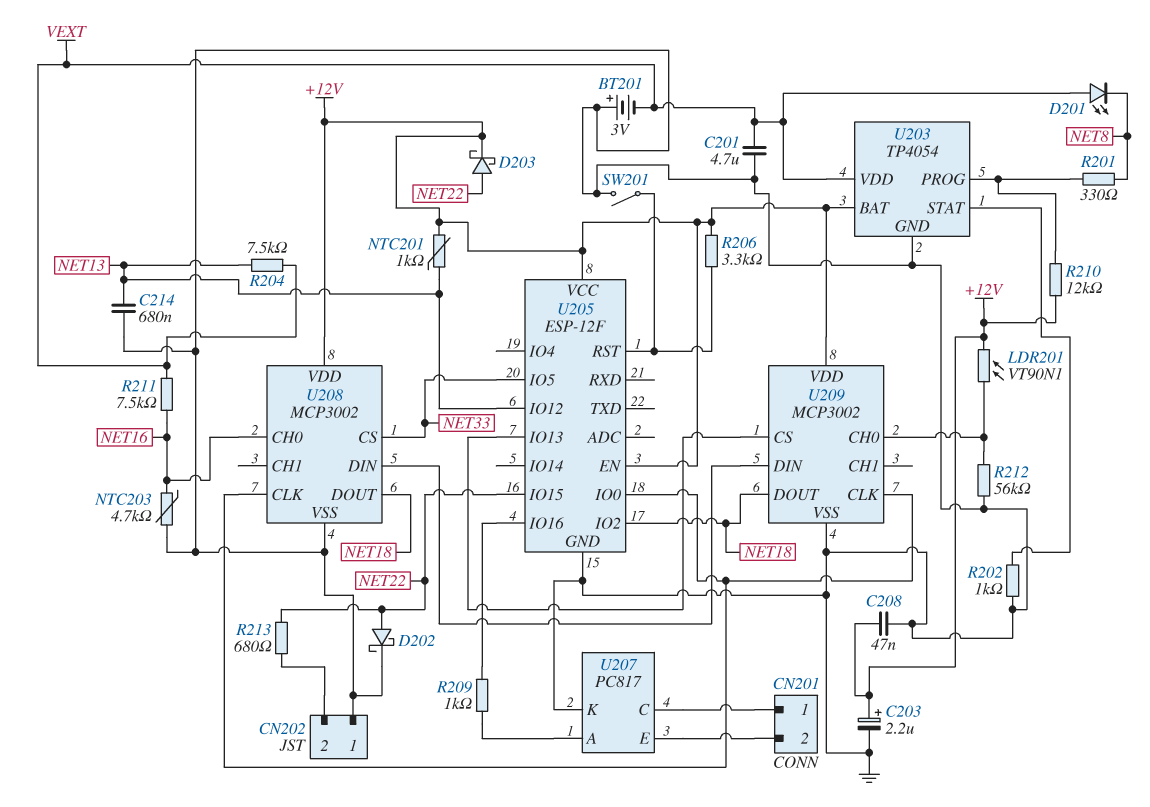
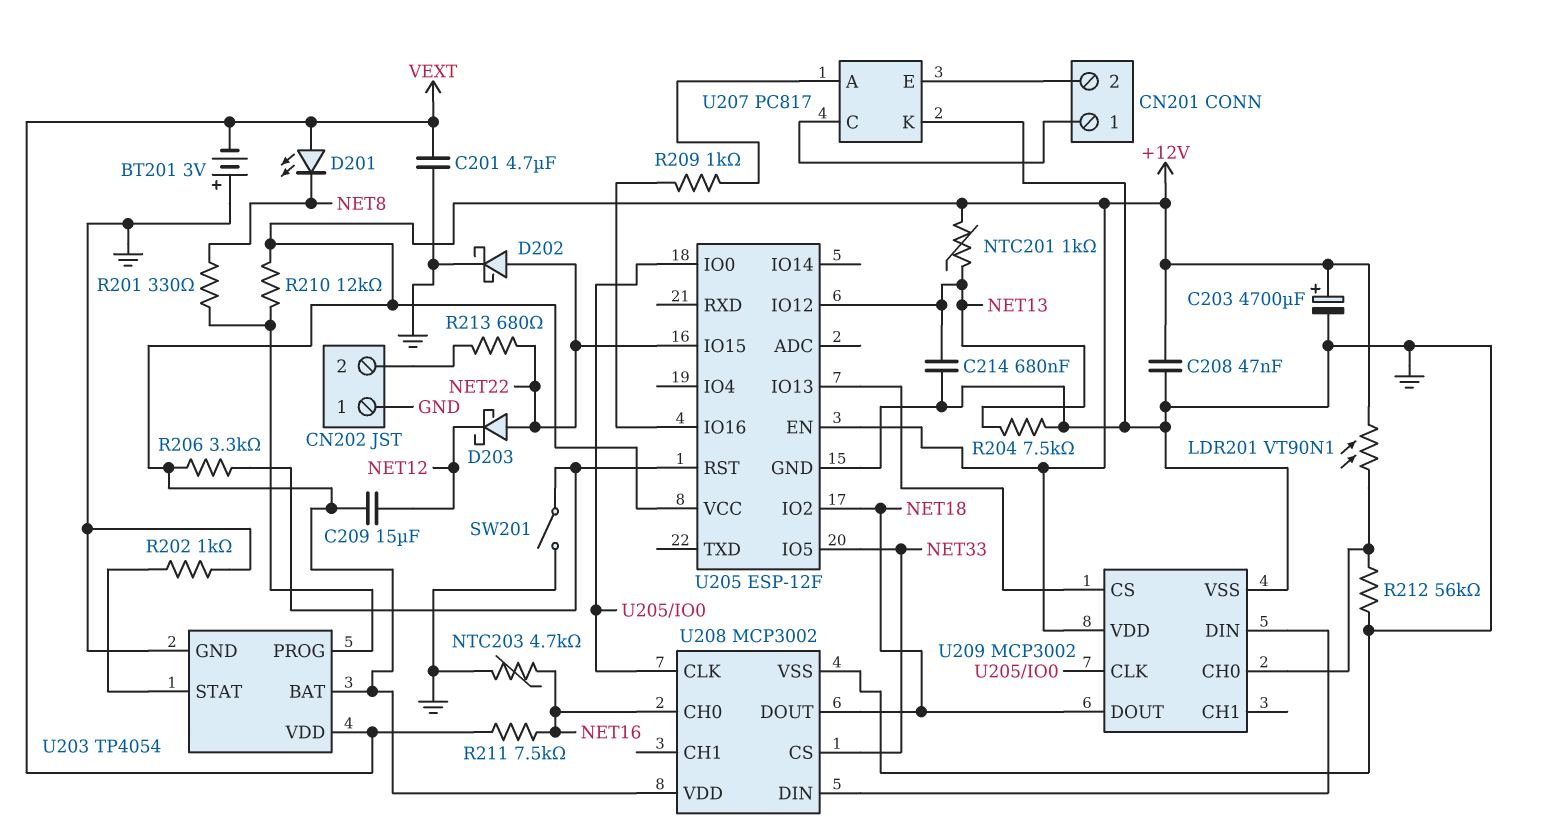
C203: 2.2uF (plus +12V, minus GND) -> 4700uF (plus +12V, minus GND)
C209: none -> 15uF (+12V, NET12)
D203: schottky (A NET22, K +12V) -> schottky (A NET22, K NET12)
R204: 7.5k (NET13, VEXT) -> 7.5k (GND, NET13)

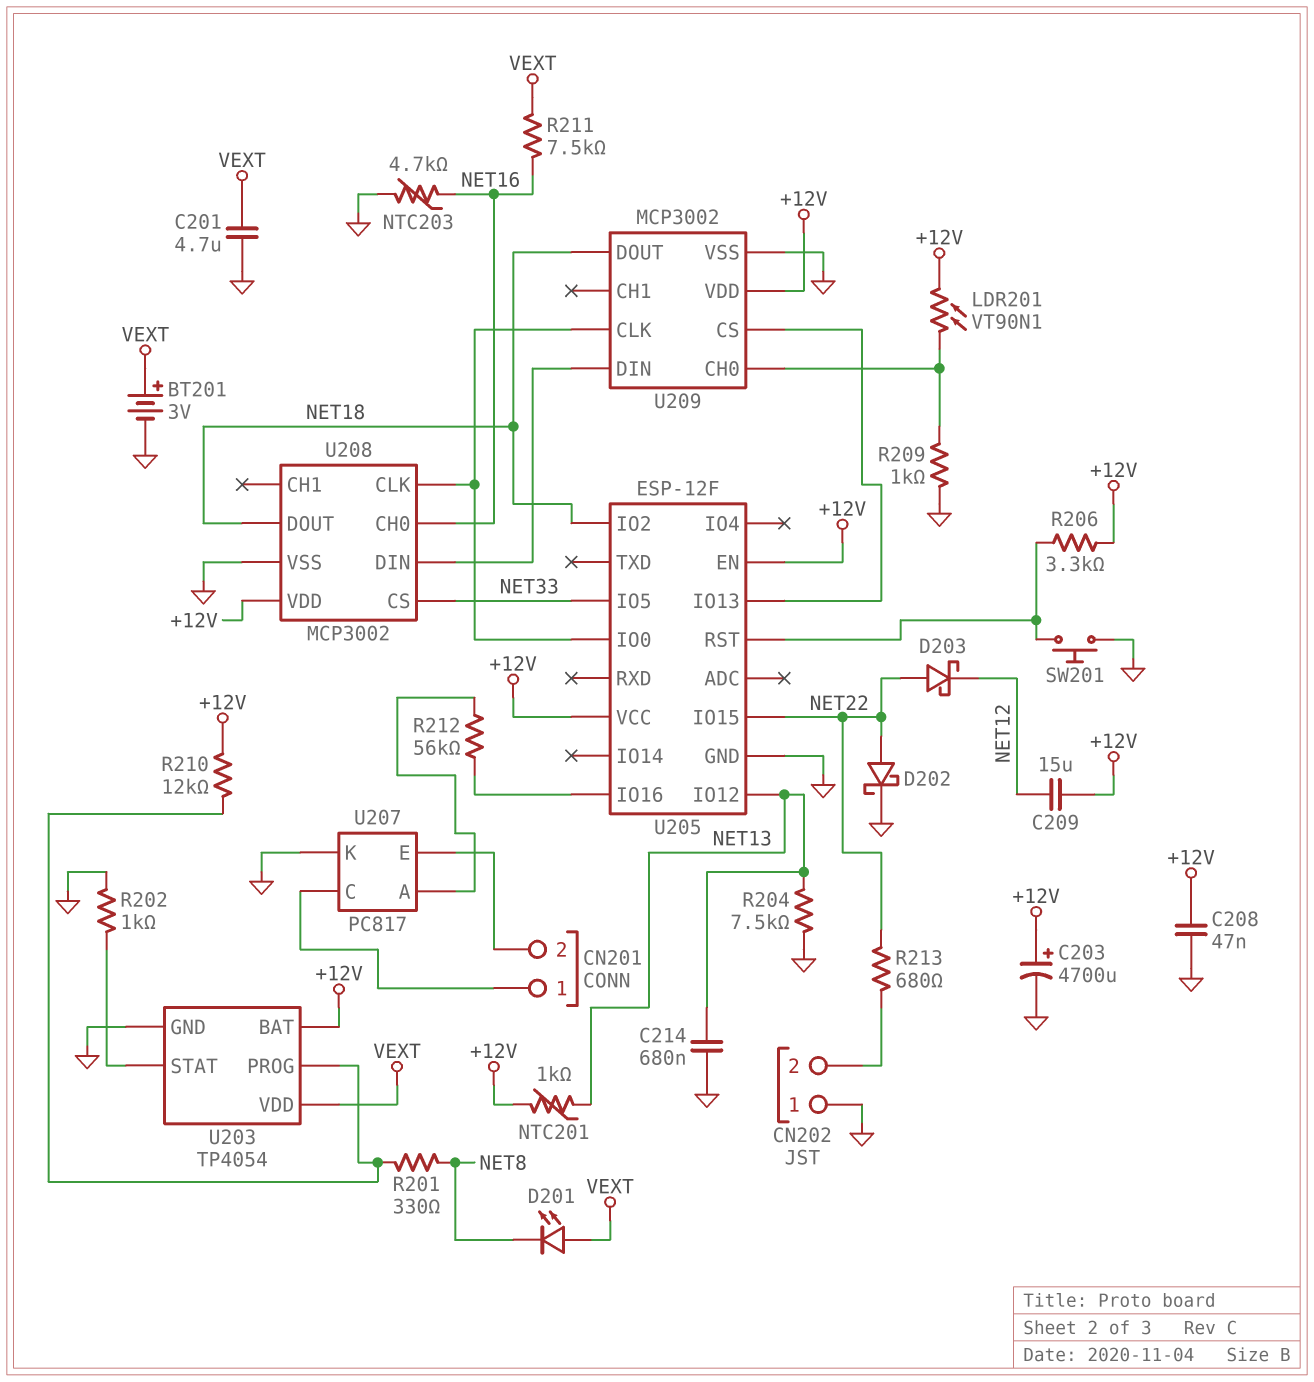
BT201: 3V (plus GND, minus VEXT) -> 3V (plus VEXT, minus GND)
R209: 1k (U205/IO16, U207/A) -> 1k (GND, U209/CH0)
R212: 56k (GND, U209/CH0) -> 56k (U205/IO16, U207/A)
SW201: switch (GND, U205/RST) -> button (GND, U205/RST)

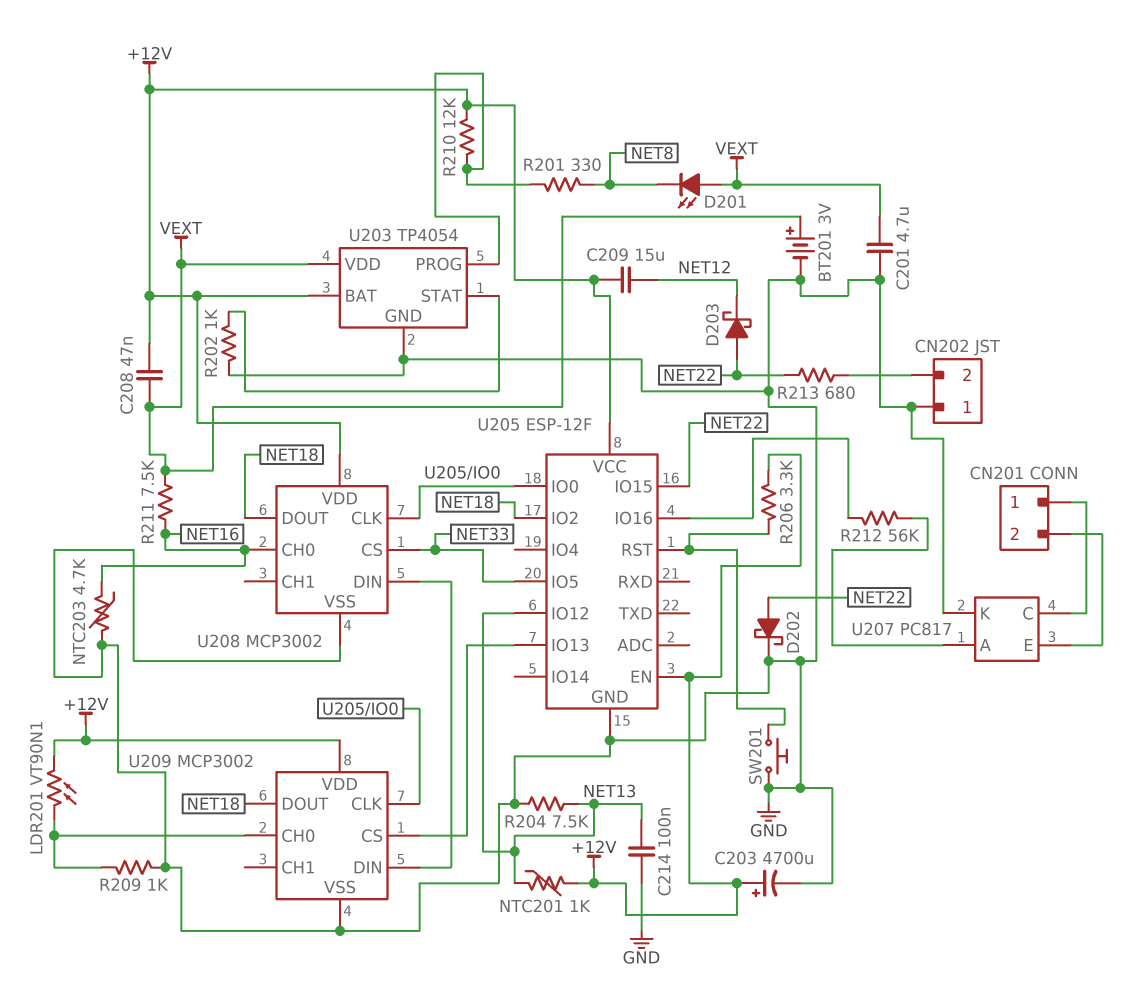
C208: 47nF (+12V, GND) -> 47nF (+12V, VEXT)
C214: 680nF (GND, NET13) -> 100nF (GND, NET13)

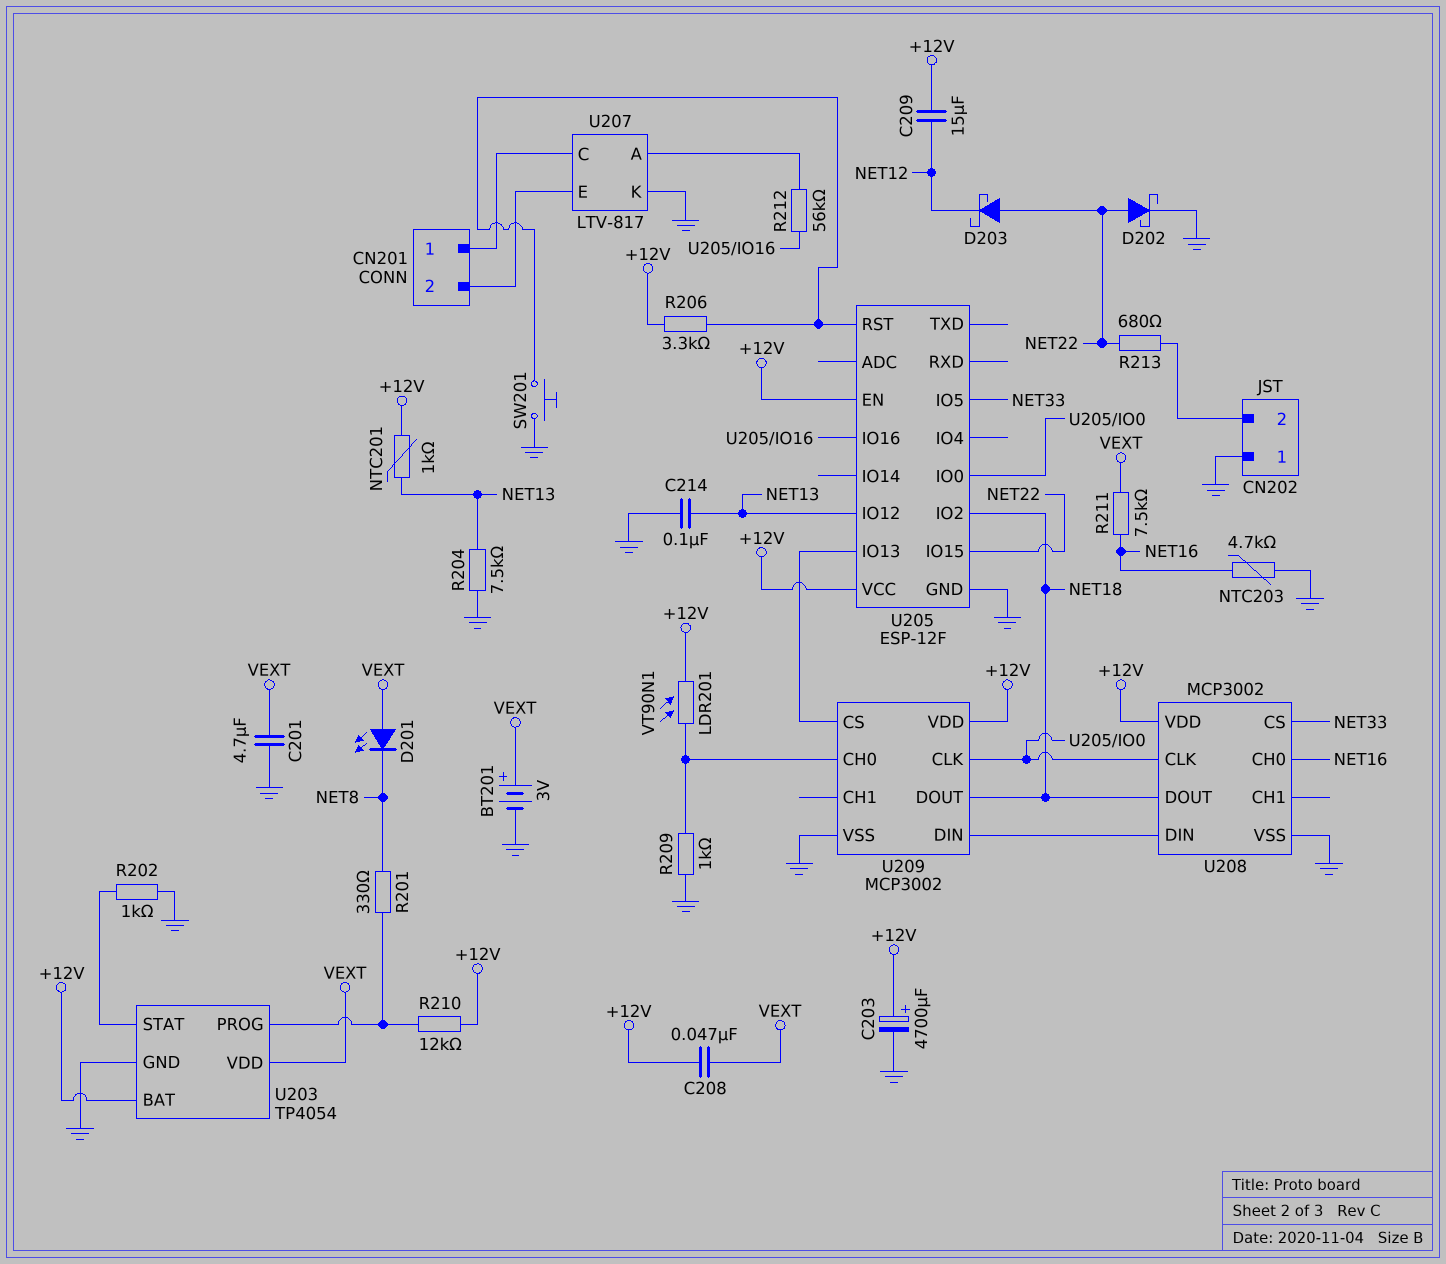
U207: PC817 -> LTV-817

